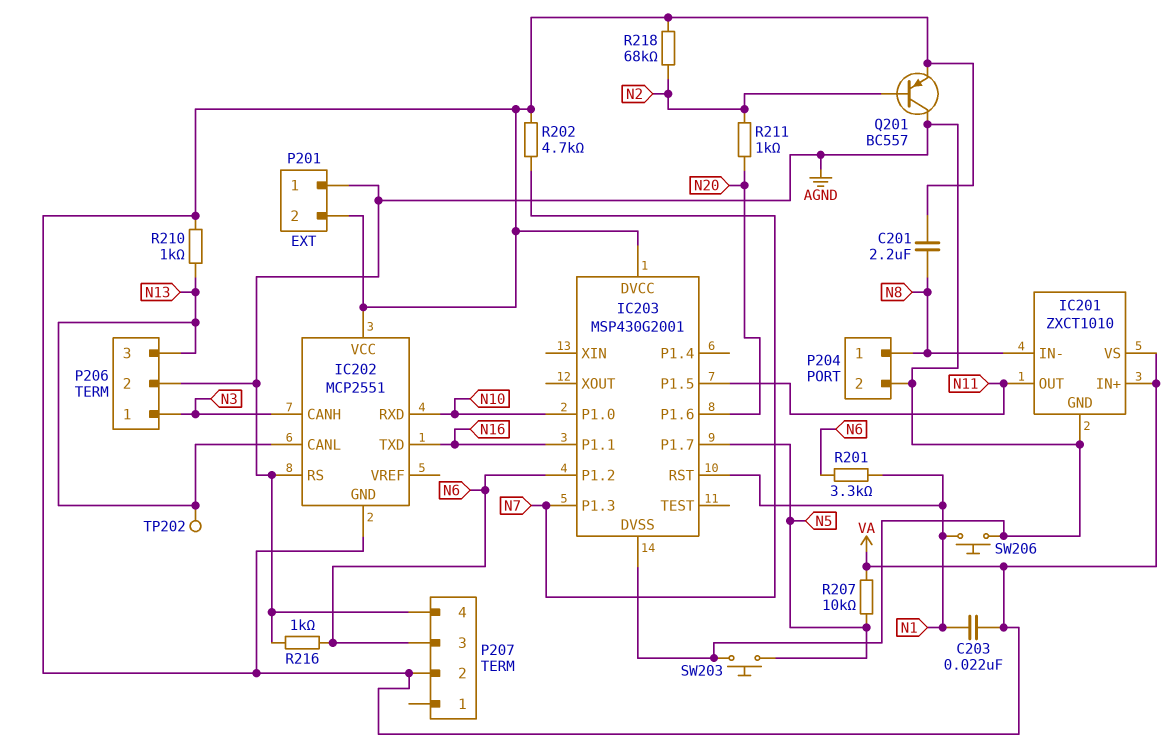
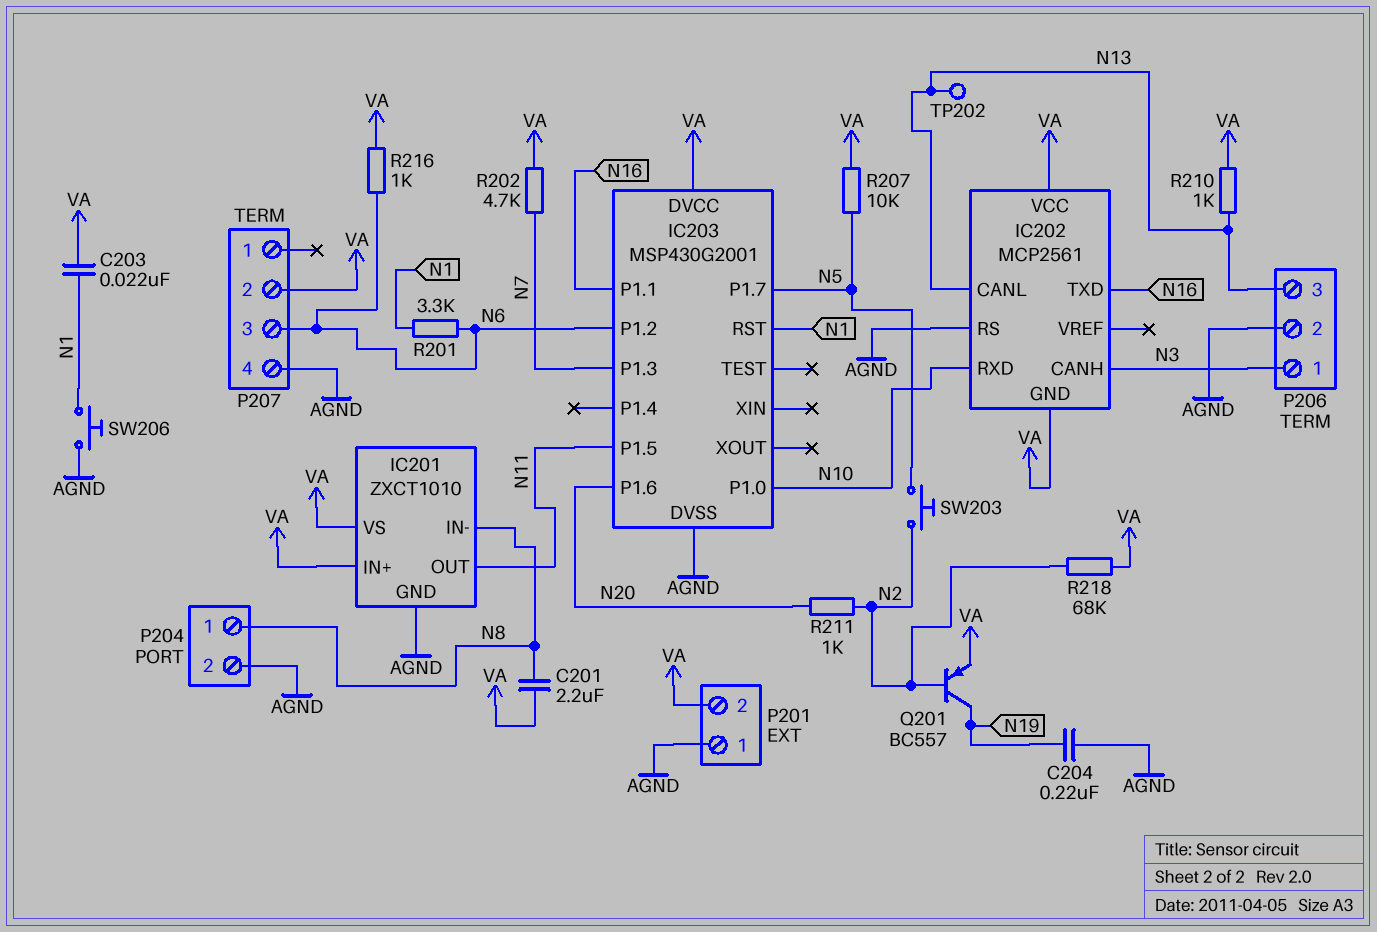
C204: none -> 220nF (AGND, N19)
IC202: MCP2551 -> MCP2561
Q201: PNP BC557 (B N2, C AGND, E VA) -> PNP BC557 (B N2, C N19, E VA)
R216: 1k (AGND, N6) -> 1k (N6, VA)
SW203: button (AGND, N5) -> button (N2, N5)

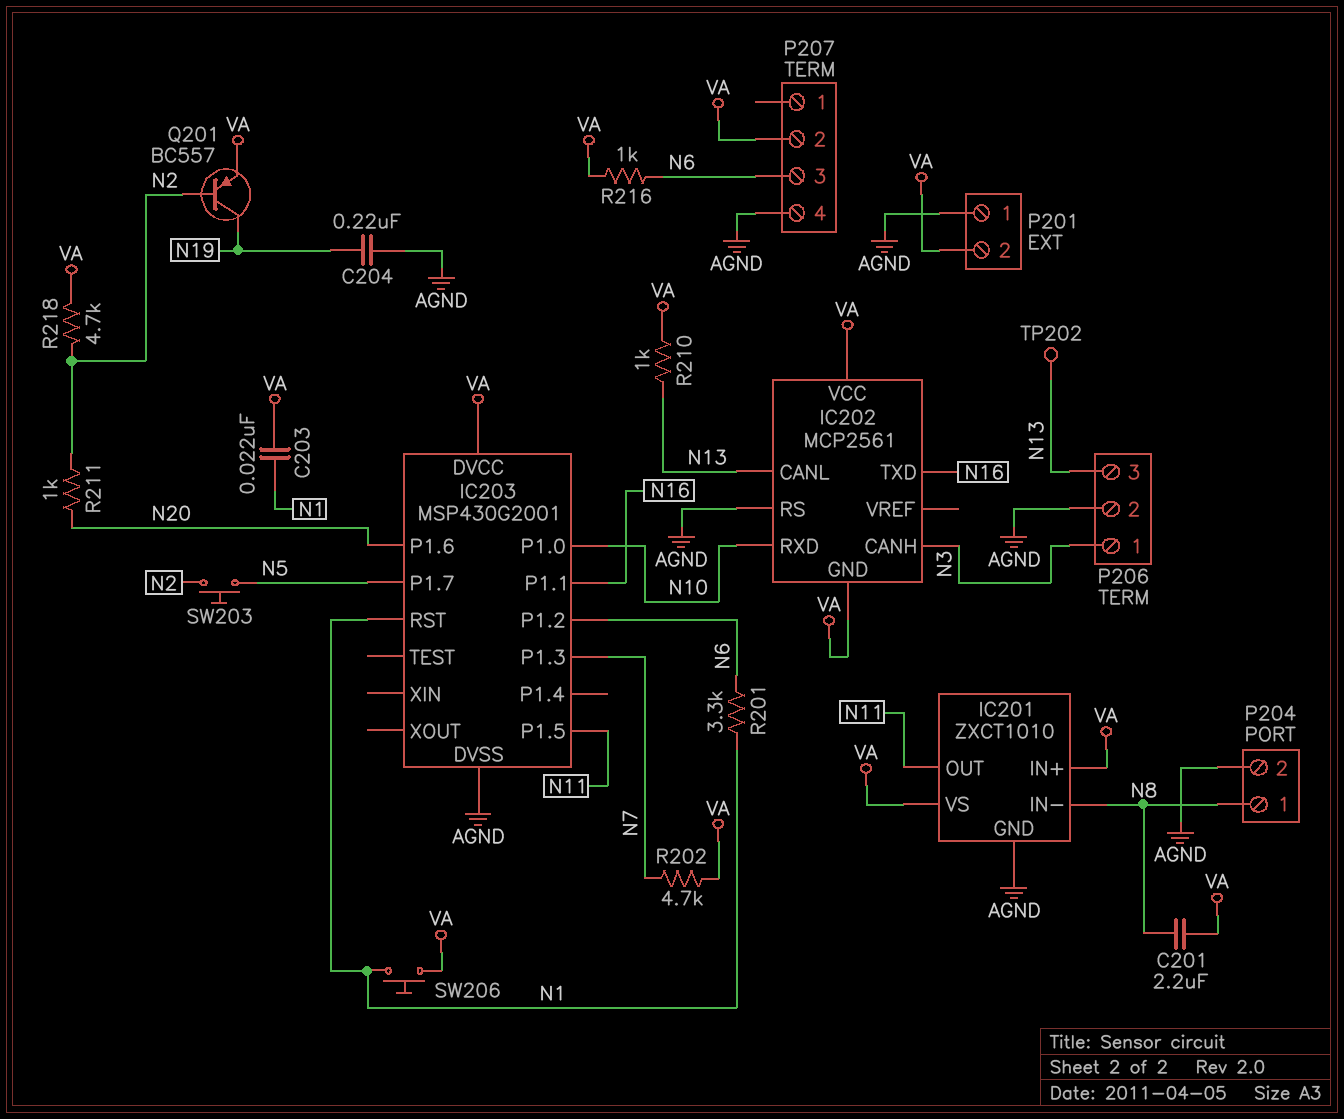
R207: 10k (N5, VA) -> none
R218: 68k (N2, VA) -> 4.7k (N2, VA)
SW206: button (AGND, N1) -> button (N1, VA)

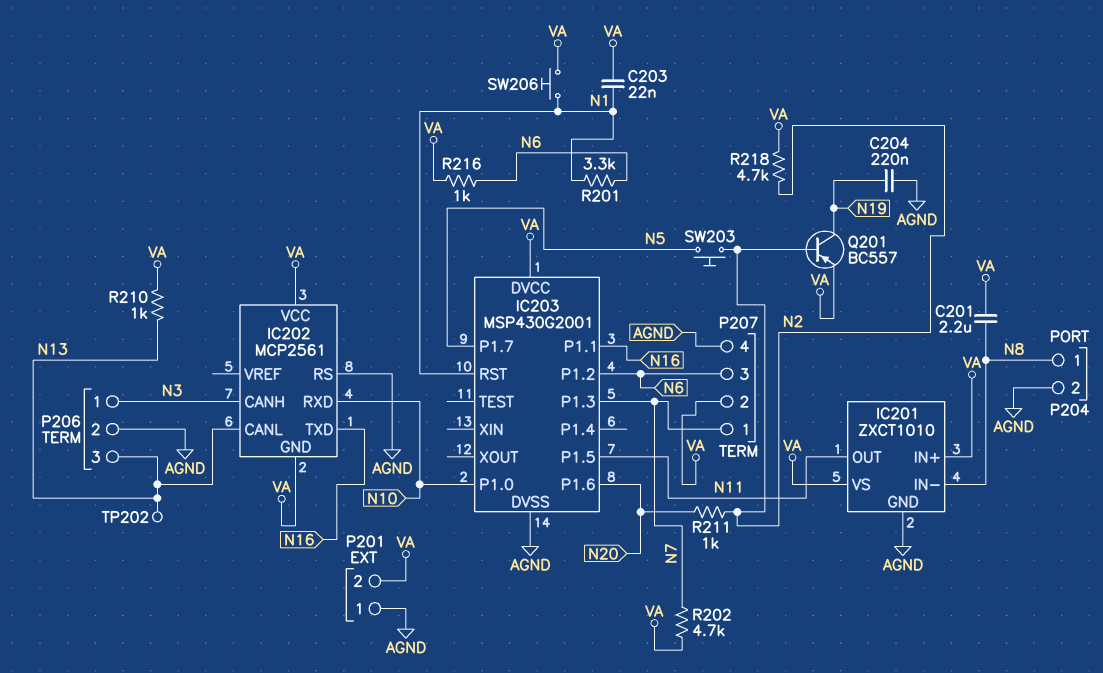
P207 pin 1: none -> N7

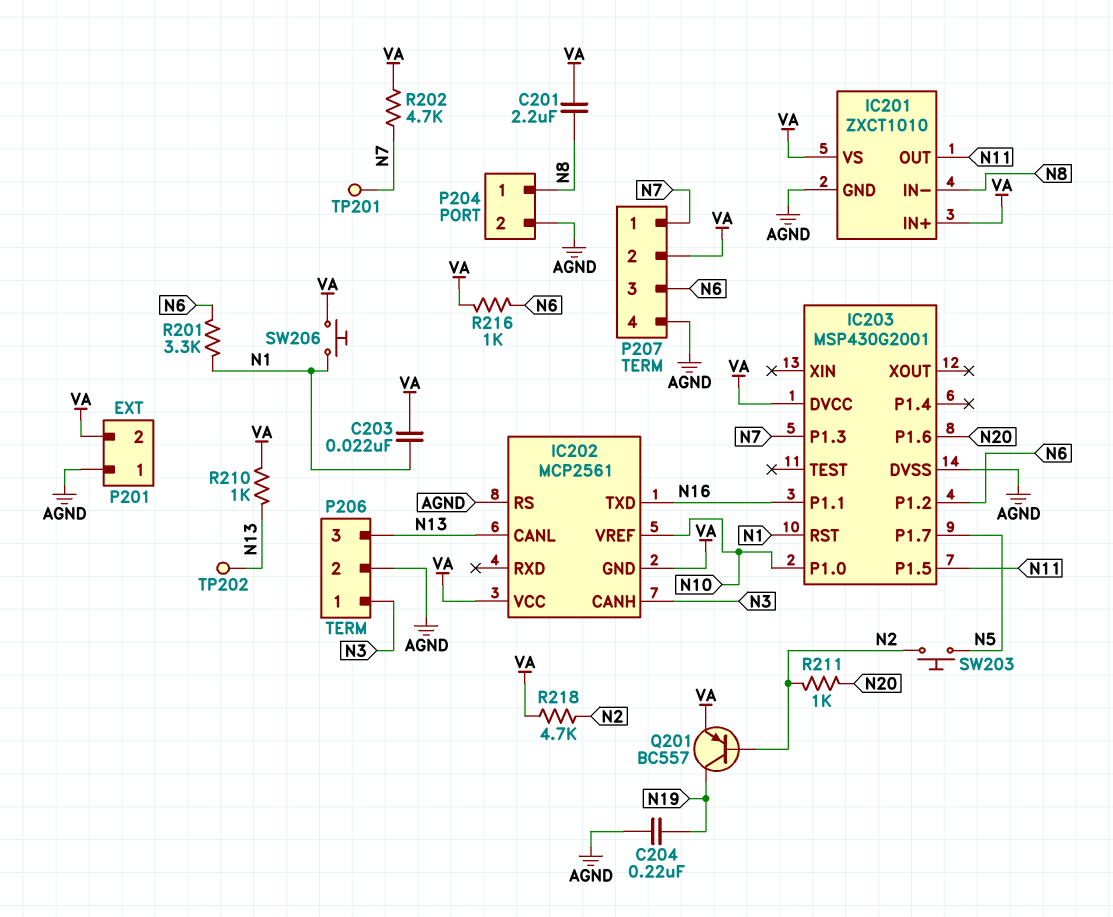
IC202 pin RXD: N10 -> none
IC202 pin VREF: none -> N10
TP201: none -> test point (N7)

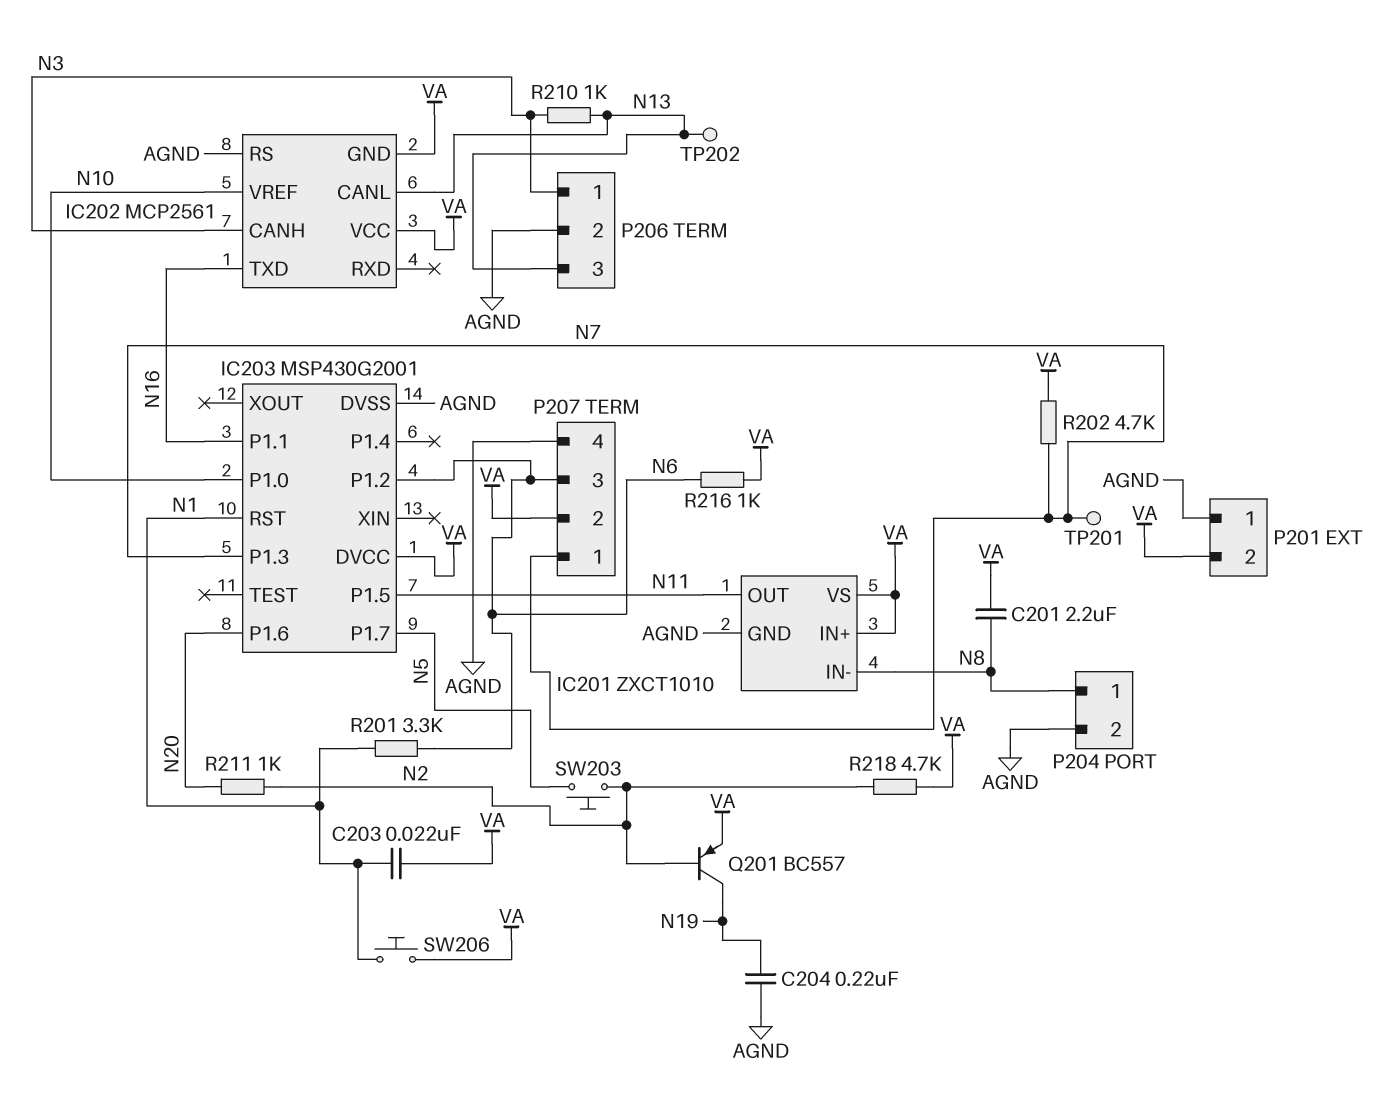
R210: 1k (N13, VA) -> 1k (N3, N13)

